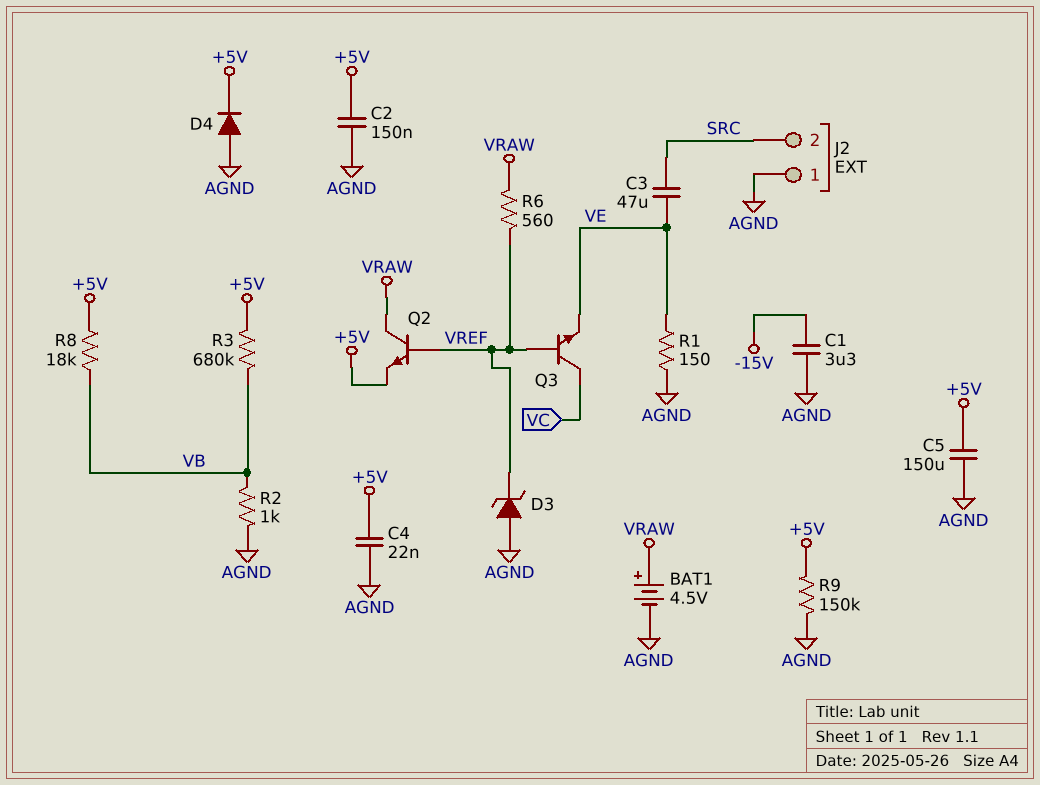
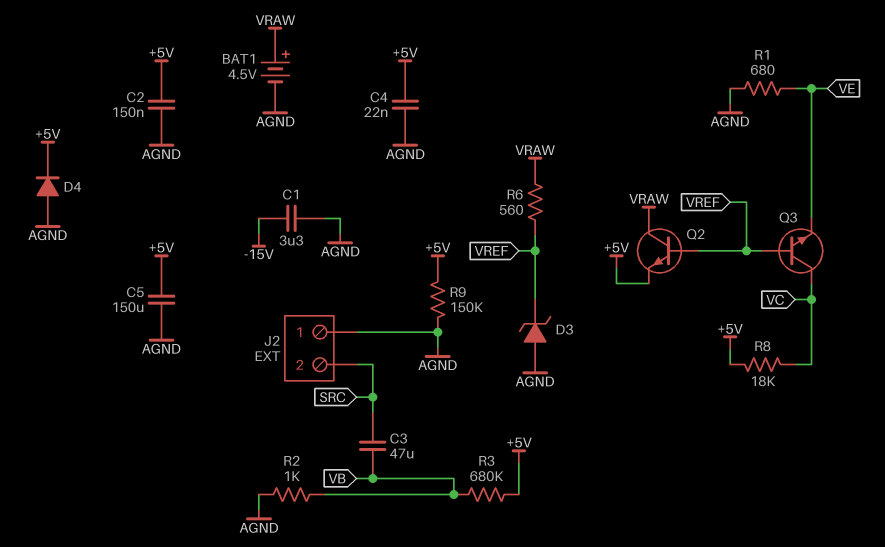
C3: 47uF (SRC, VE) -> 47uF (SRC, VB)
R1: 150 (AGND, VE) -> 680 (AGND, VE)
R8: 18k (+5V, VB) -> 18k (+5V, VC)

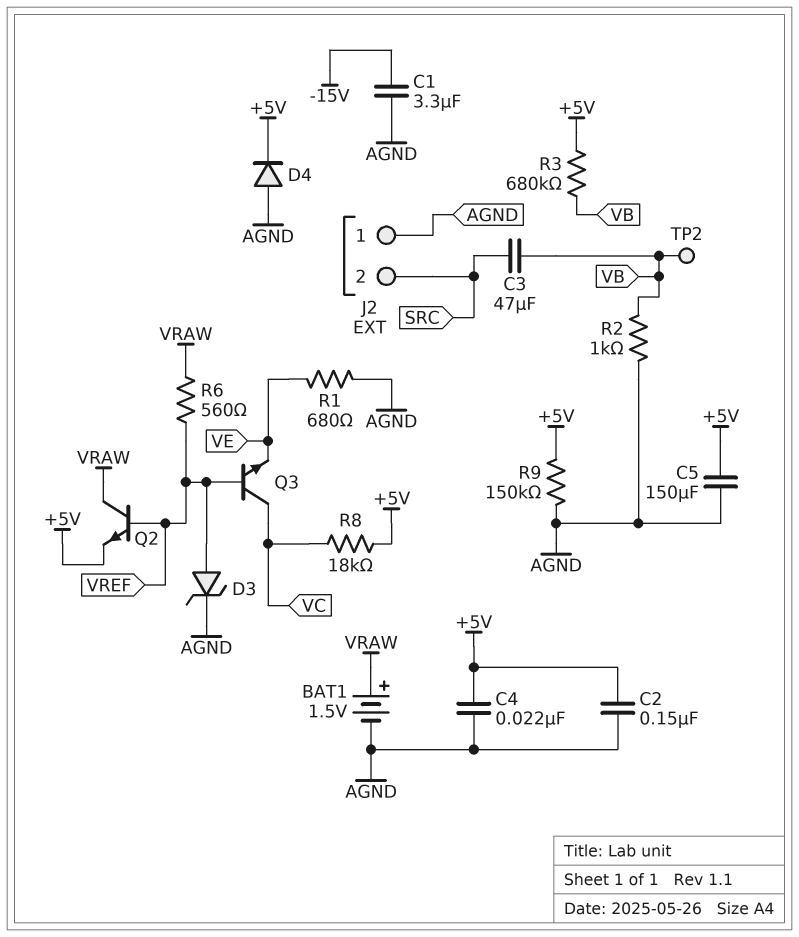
BAT1: 4.5V (plus VRAW, minus AGND) -> 1.5V (plus VRAW, minus AGND)
D3: zener (A AGND, K VREF) -> zener (A VREF, K AGND)
TP2: none -> test point (VB)

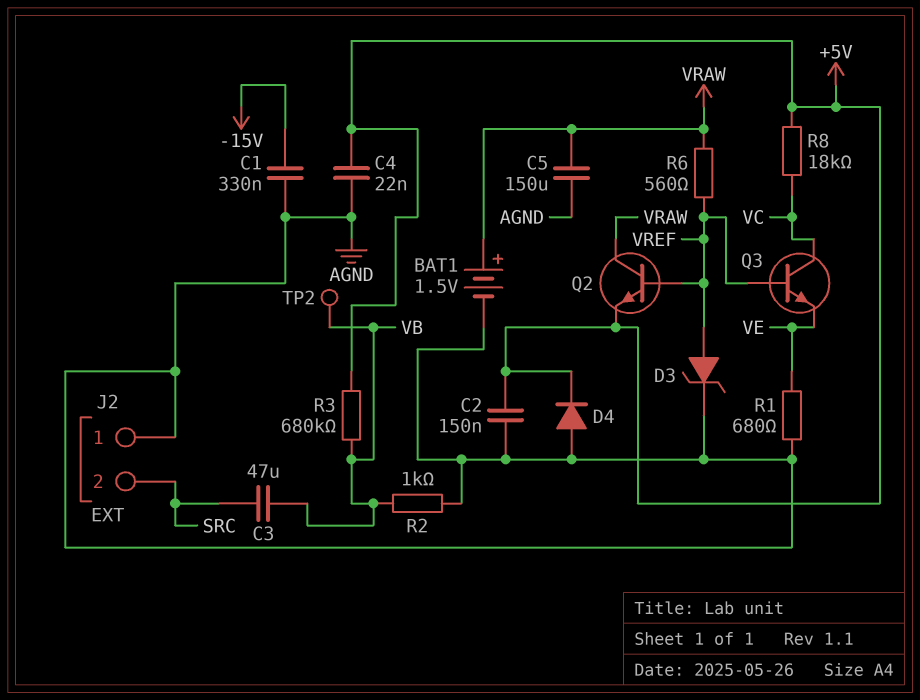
C1: 3.3uF (-15V, AGND) -> 330nF (-15V, AGND)
C5: 150uF (+5V, AGND) -> 150uF (AGND, VRAW)
R9: 150k (+5V, AGND) -> none

